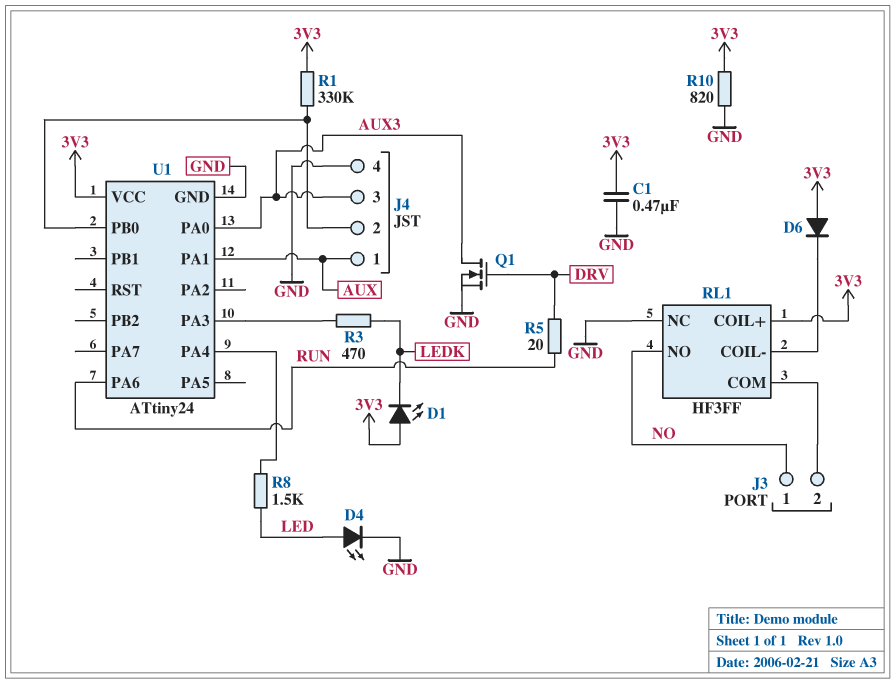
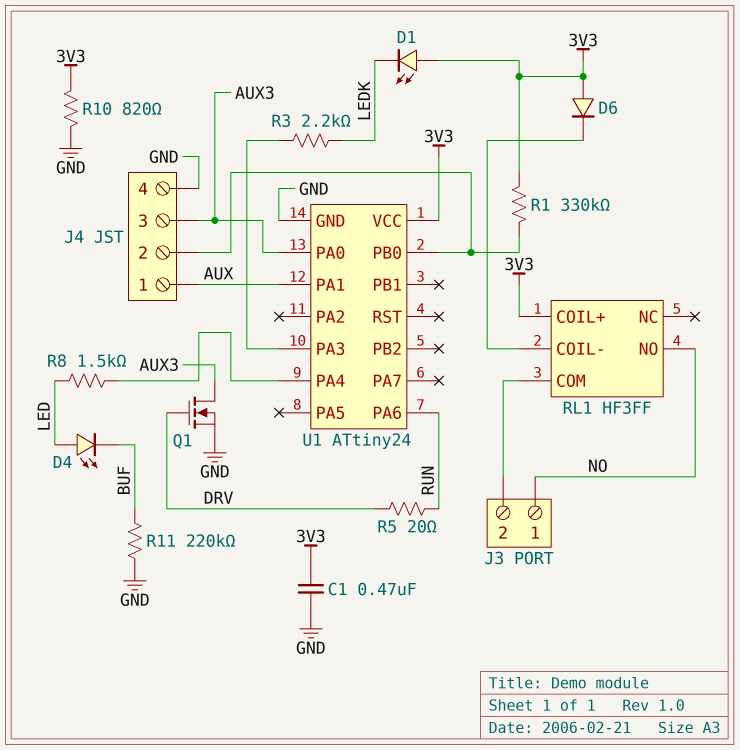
D4: LED (A LED, K GND) -> LED (A LED, K BUF)
R3: 470 (LEDK, U1/PA3) -> 2.2k (LEDK, U1/PA3)
R11: none -> 220k (BUF, GND)
RL1 pin NC: GND -> none

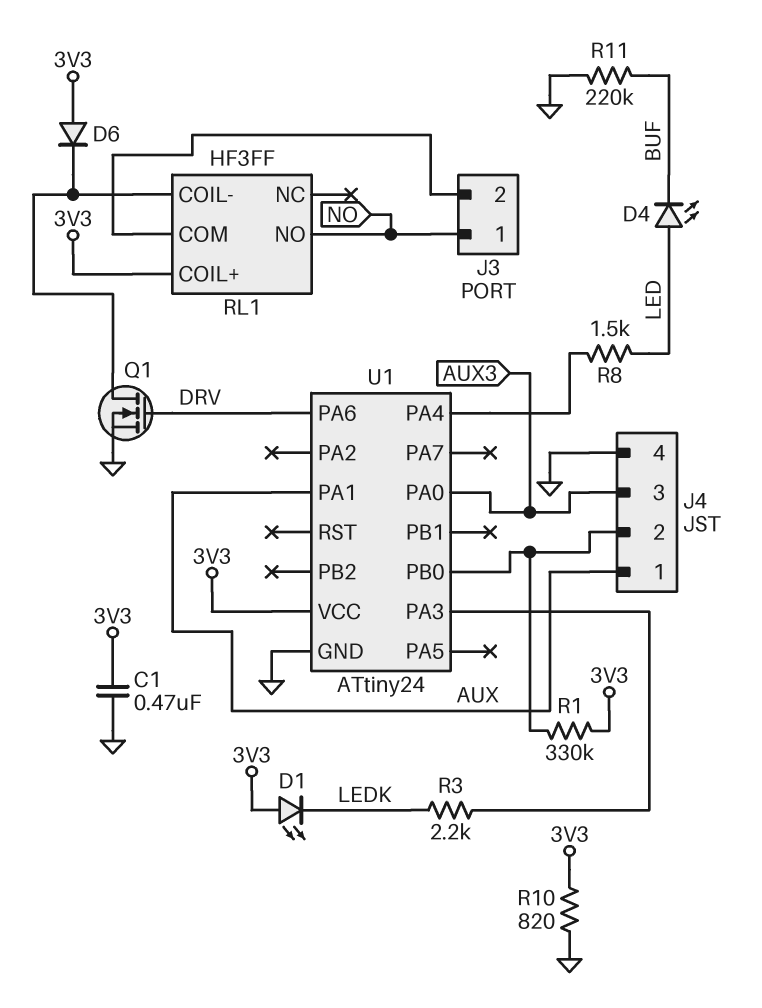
Q1: NMOS (G DRV, D AUX3, S GND) -> NMOS (G DRV, D RL1/COIL-, S GND)
R5: 20 (DRV, RUN) -> none
U1 pin PA6: RUN -> DRV

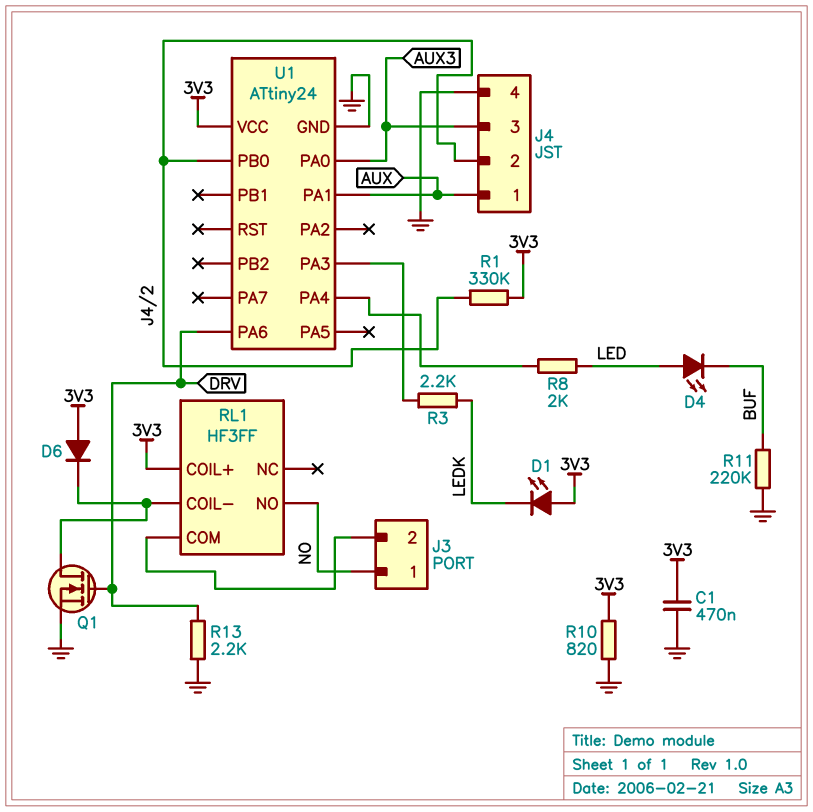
R8: 1.5k (LED, U1/PA4) -> 2k (LED, U1/PA4)
R13: none -> 2.2k (DRV, GND)

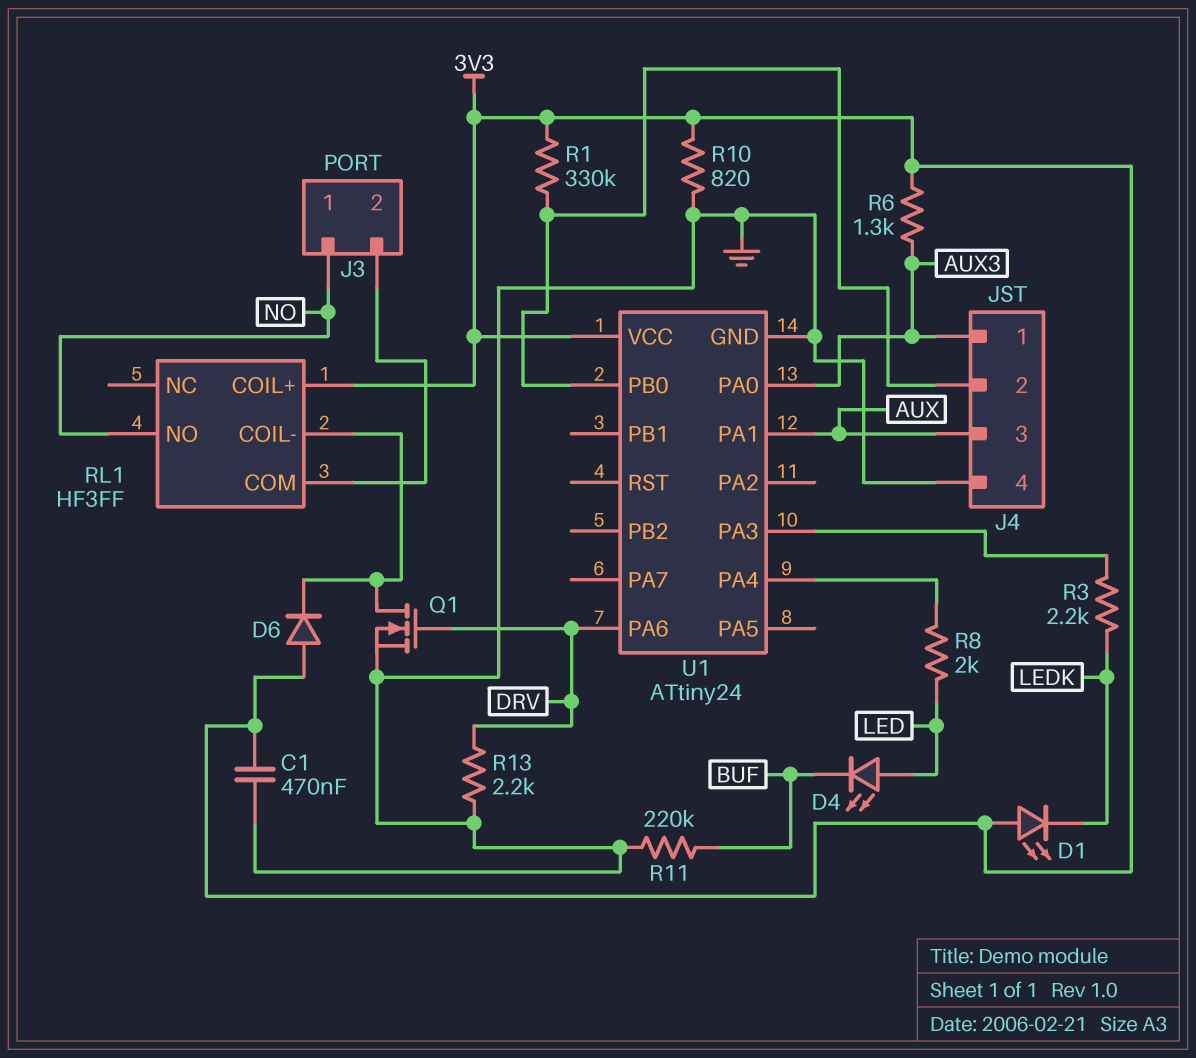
J4 pin 1: AUX -> AUX3
J4 pin 3: AUX3 -> AUX
R6: none -> 1.3k (3V3, AUX3)

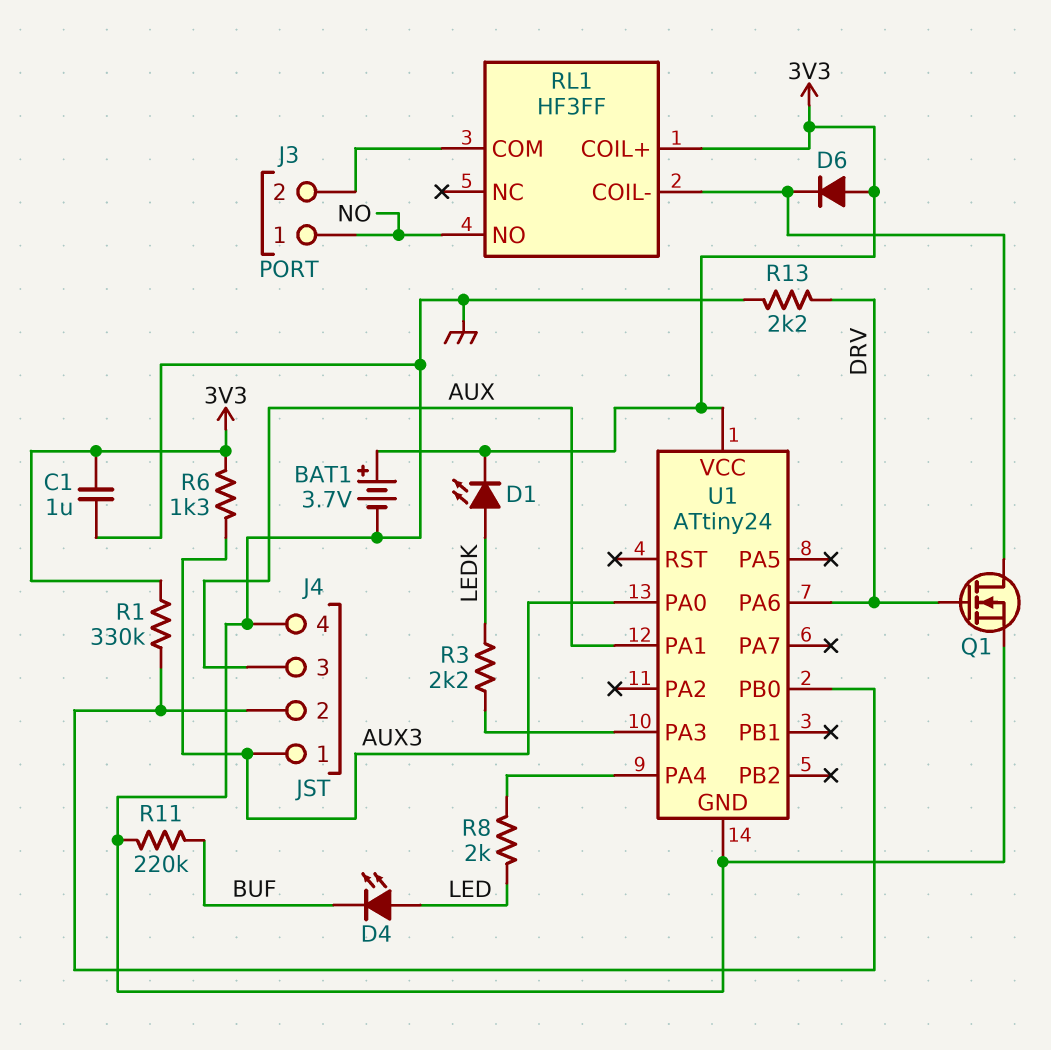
BAT1: none -> 3.7V (plus 3V3, minus GND)
C1: 470nF (3V3, GND) -> 1uF (3V3, GND)
D1: LED (A 3V3, K LEDK) -> LED (A LEDK, K 3V3)
R10: 820 (3V3, GND) -> none

